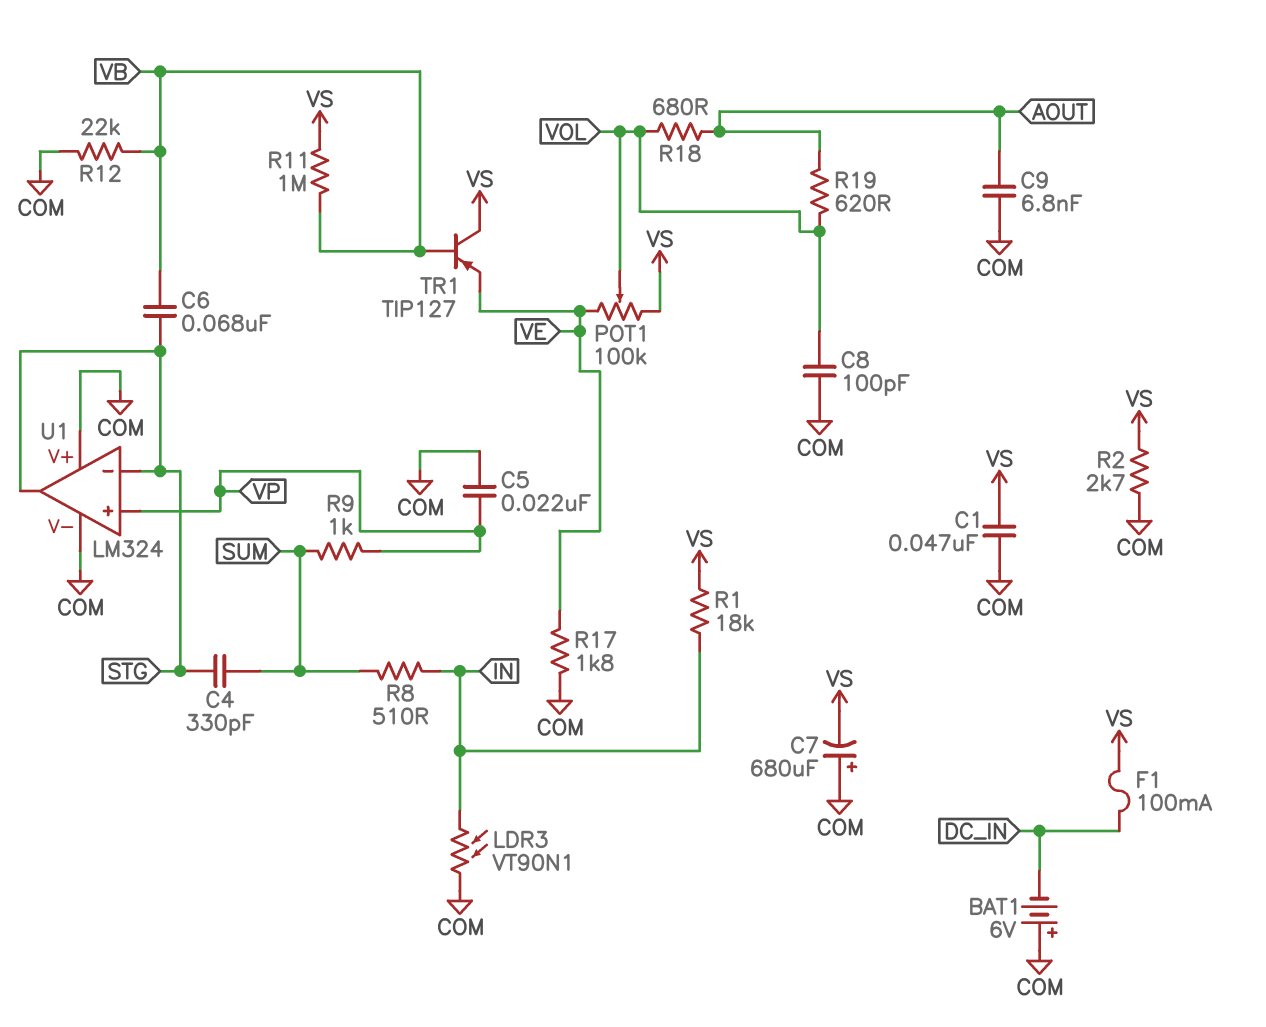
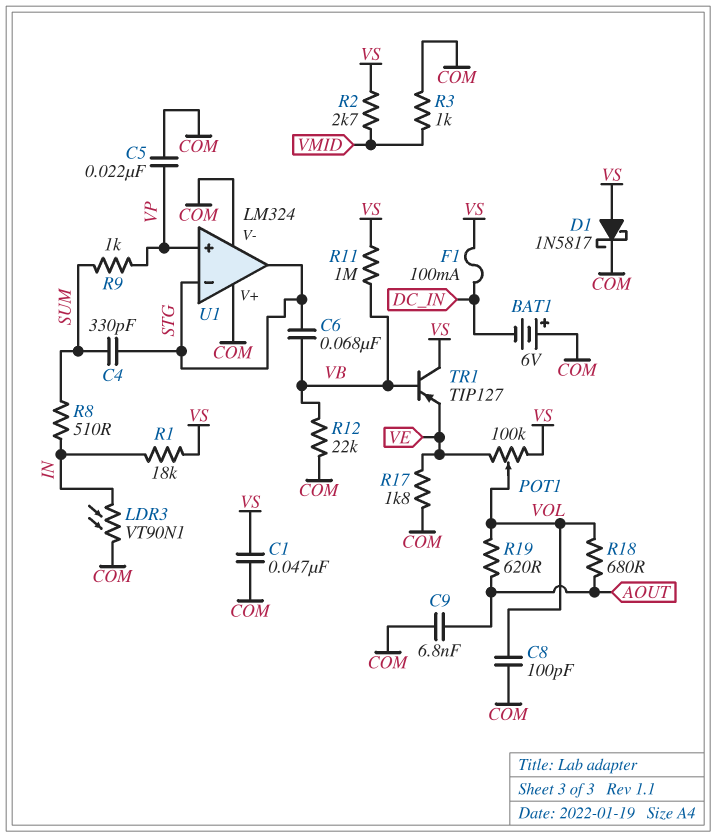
C7: 680uF (plus COM, minus VS) -> none
D1: none -> schottky 1N5817 (A VS, K COM)
R2: 2.7k (COM, VS) -> 2.7k (VMID, VS)
R3: none -> 1k (COM, VMID)

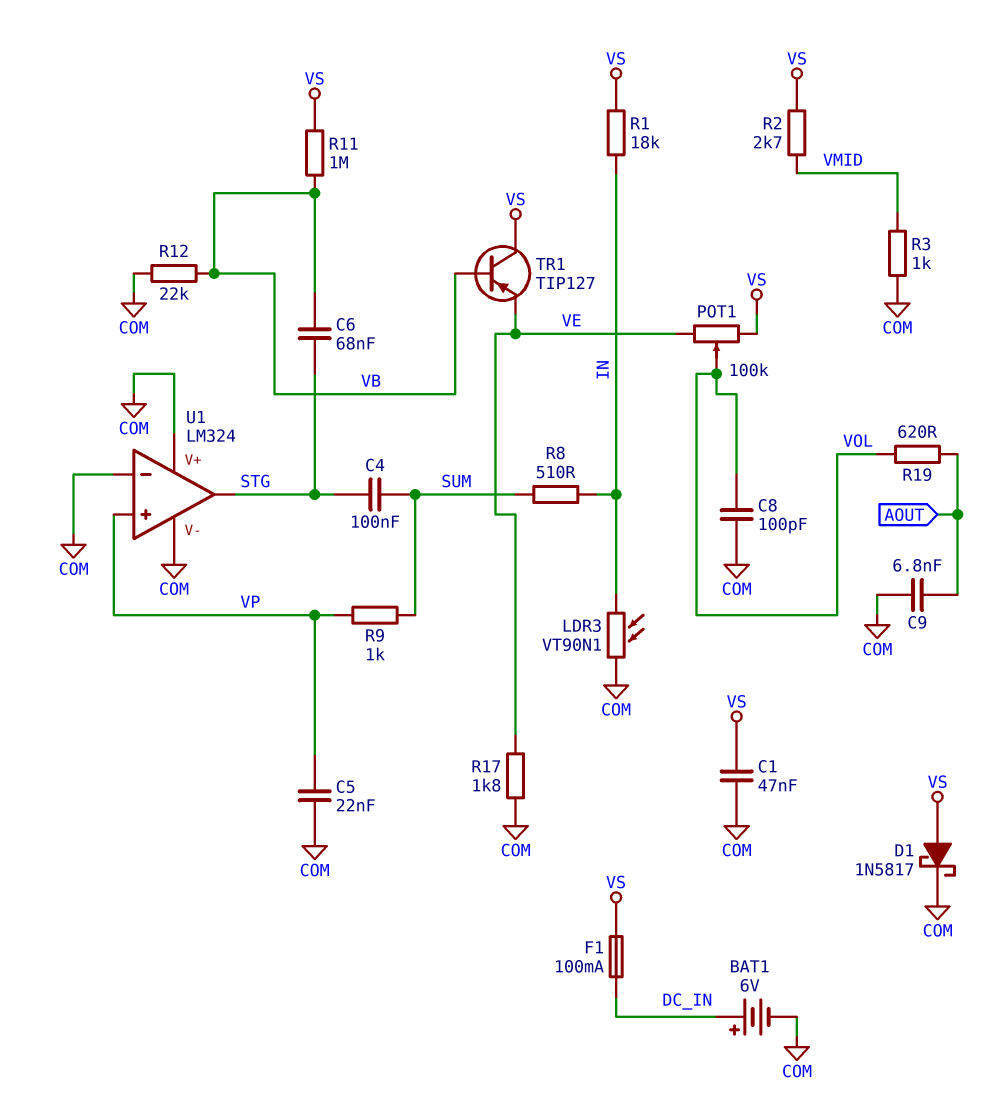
BAT1: 6V (plus COM, minus DC_IN) -> 6V (plus DC_IN, minus COM)
C4: 330pF (STG, SUM) -> 100nF (STG, SUM)
R18: 680 (AOUT, VOL) -> none
U1 pin in-: STG -> COM

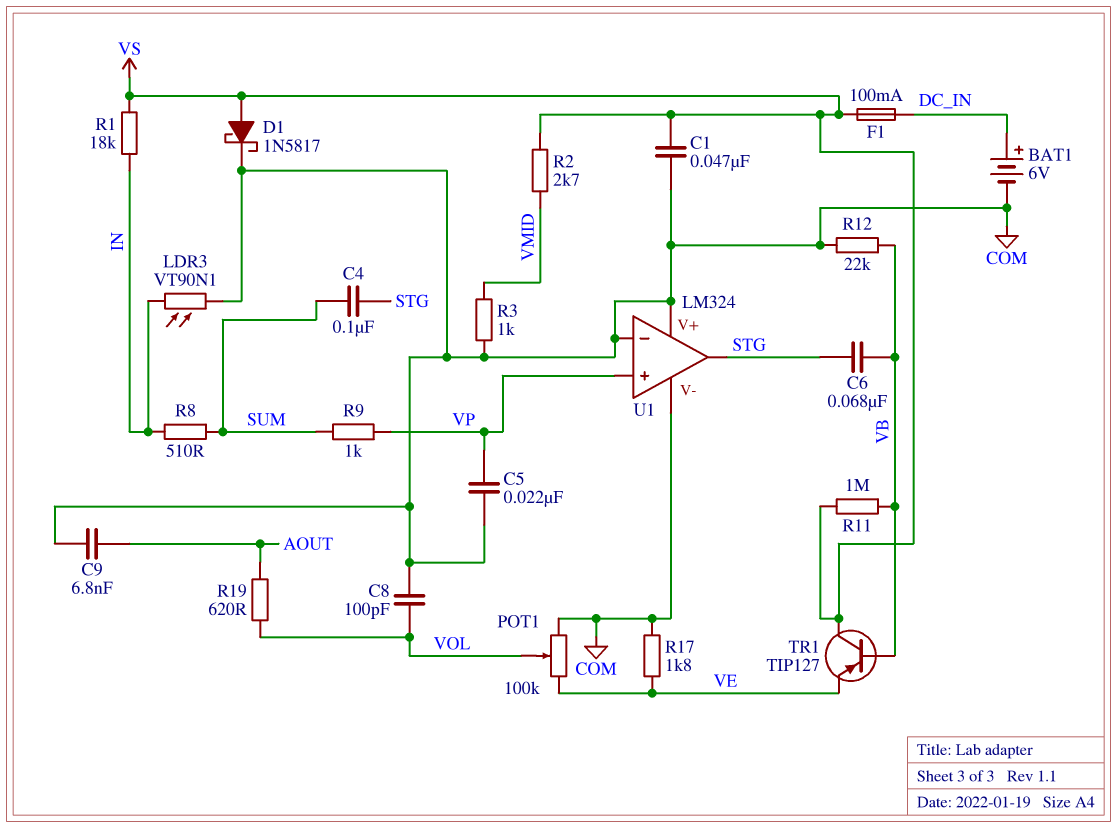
POT1: 100k (VE, VS, wiper VOL) -> 100k (COM, VE, wiper VOL)

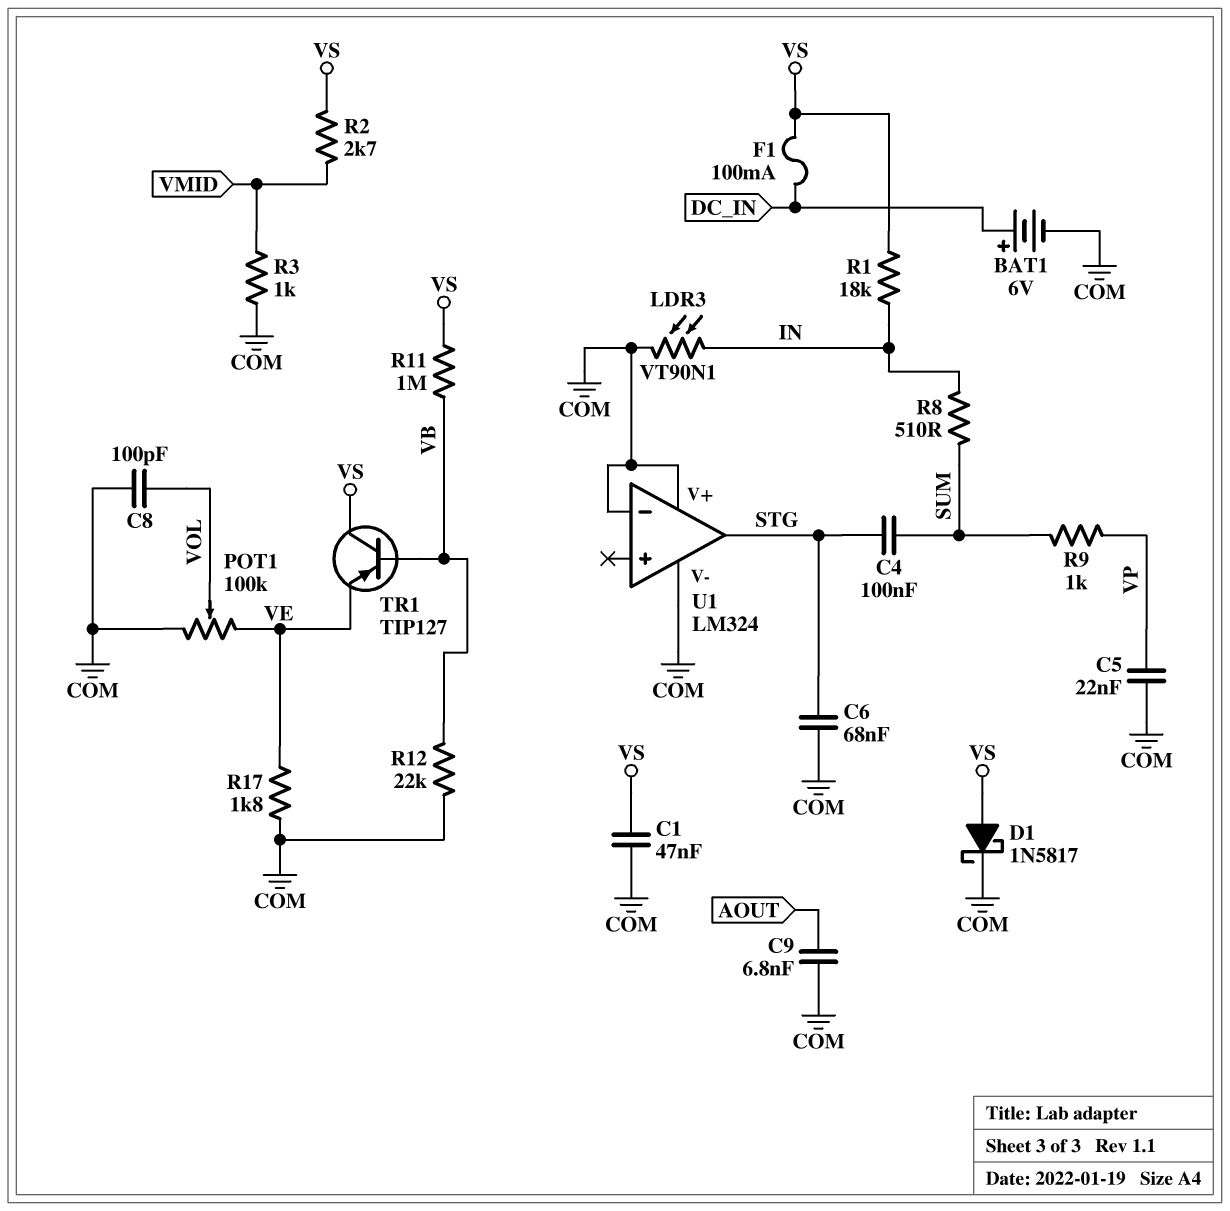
C6: 68nF (STG, VB) -> 68nF (COM, STG)
R19: 620 (AOUT, VOL) -> none
U1 pin in+: VP -> none

